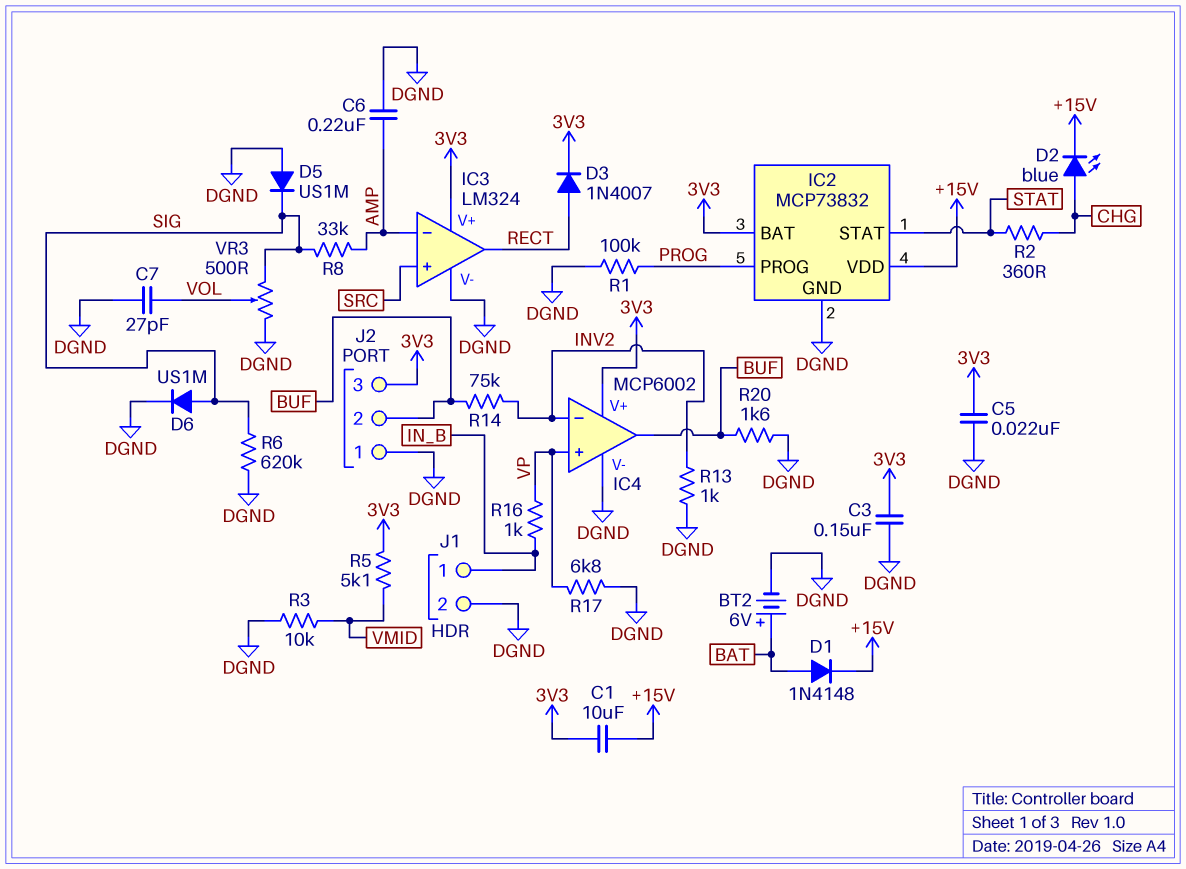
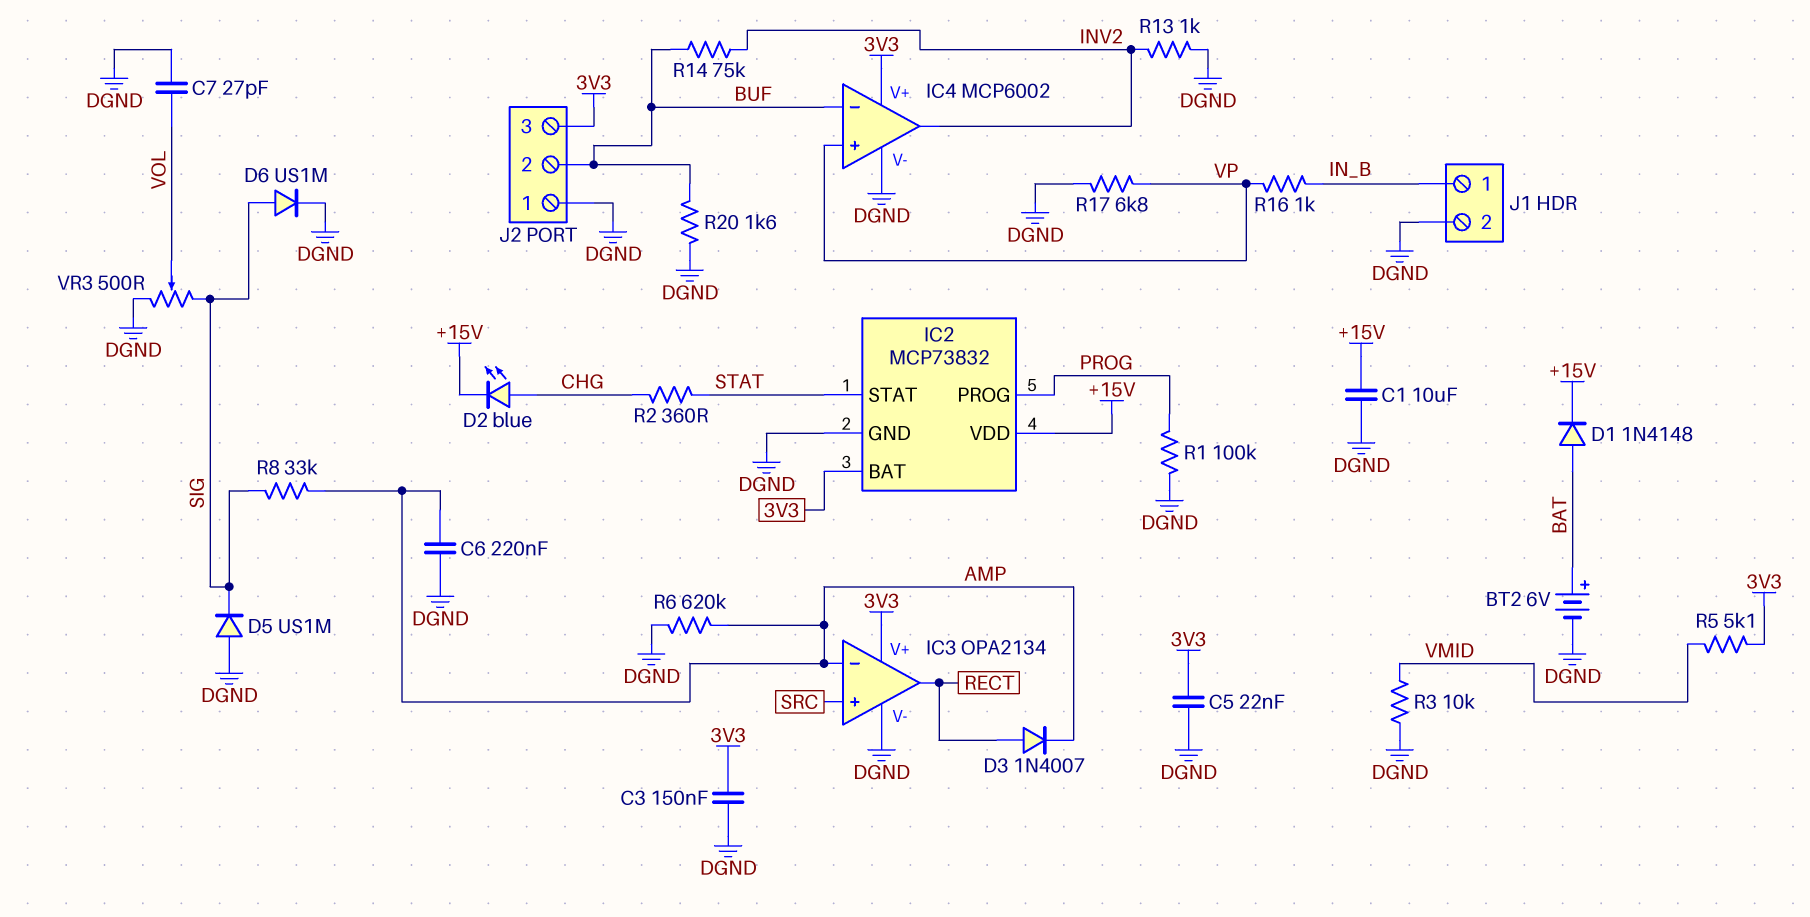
C1: 10uF (+15V, 3V3) -> 10uF (+15V, DGND)
D3: diode 1N4007 (A RECT, K 3V3) -> diode 1N4007 (A RECT, K AMP)
IC3: LM324 -> OPA2134
IC4 pin in-: INV2 -> BUF
IC4 pin out: BUF -> INV2
R6: 620k (DGND, SIG) -> 620k (AMP, DGND)

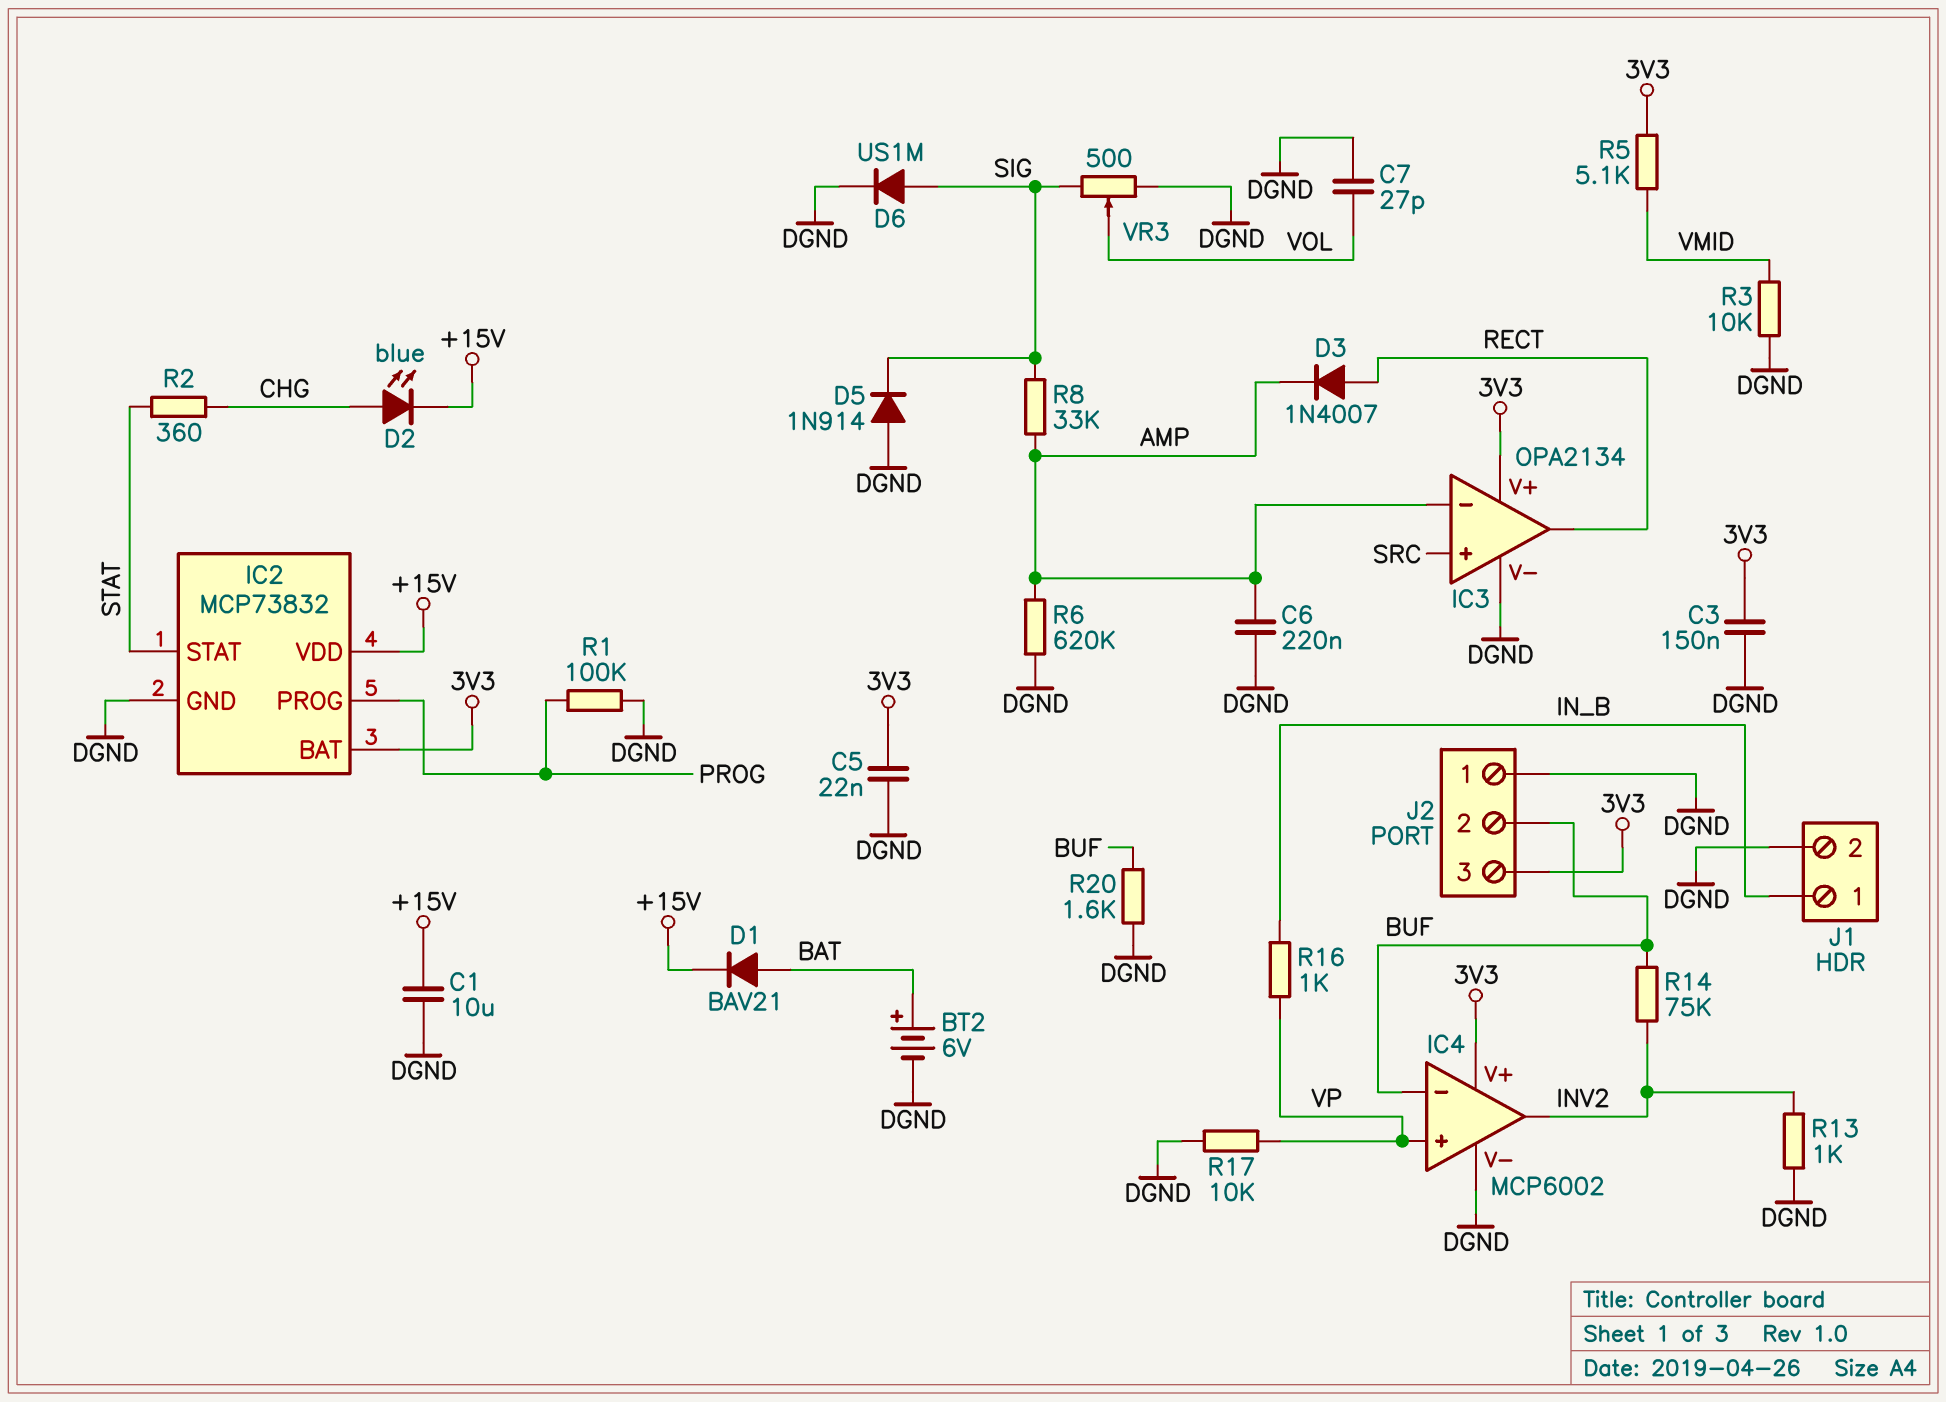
D1: diode 1N4148 (A BAT, K +15V) -> diode BAV21 (A BAT, K +15V)
D5: diode US1M (A DGND, K SIG) -> diode 1N914 (A DGND, K SIG)
R17: 6.8k (DGND, VP) -> 10k (DGND, VP)

